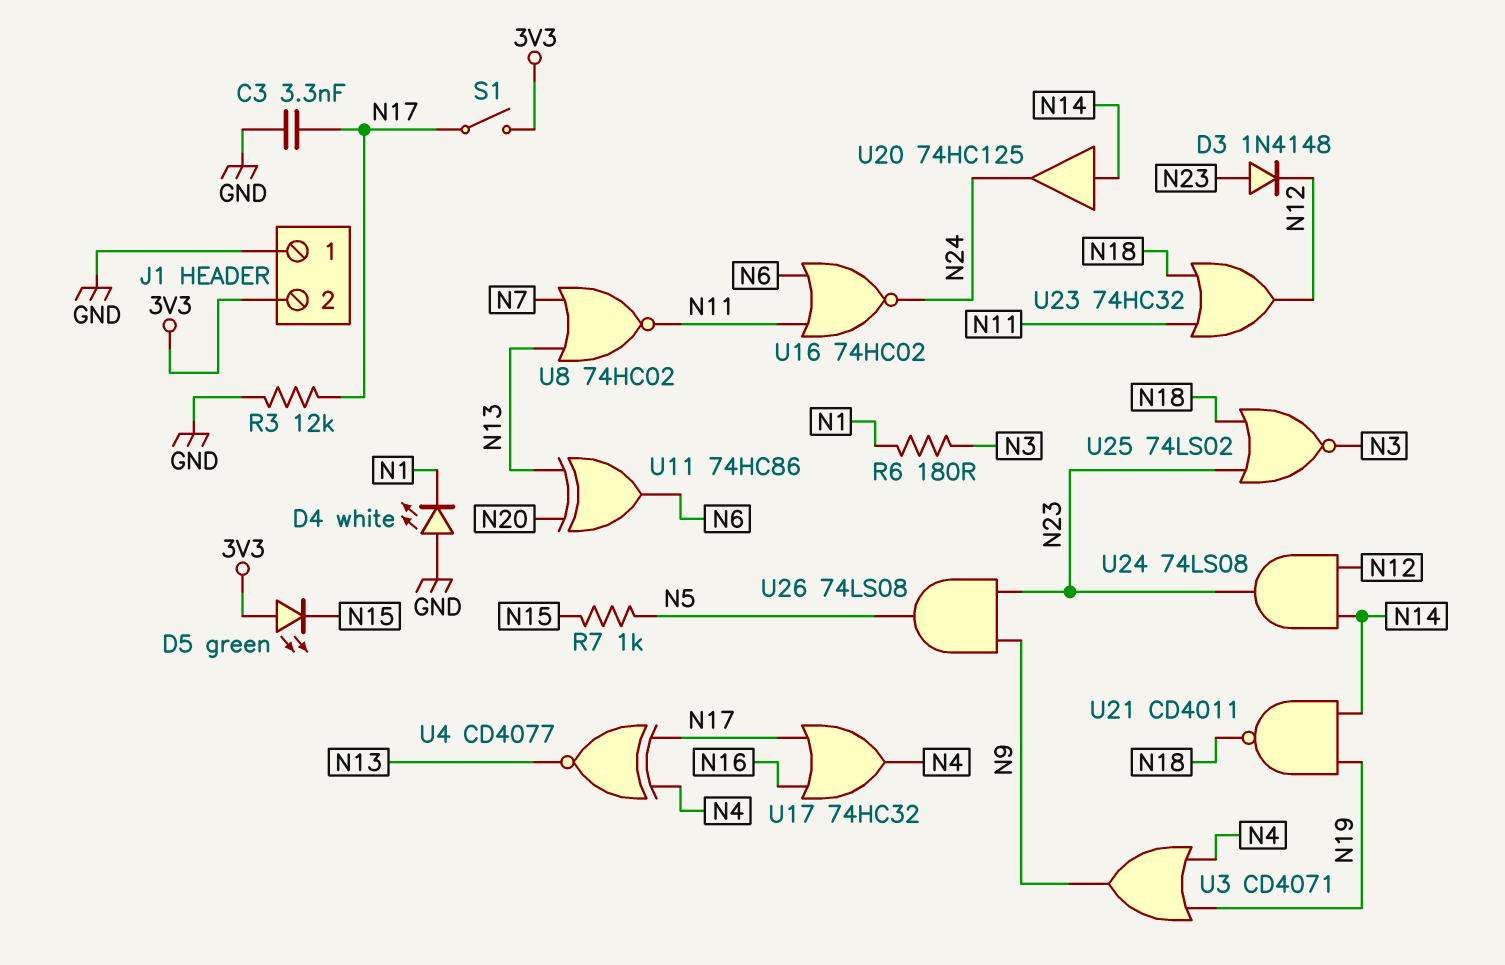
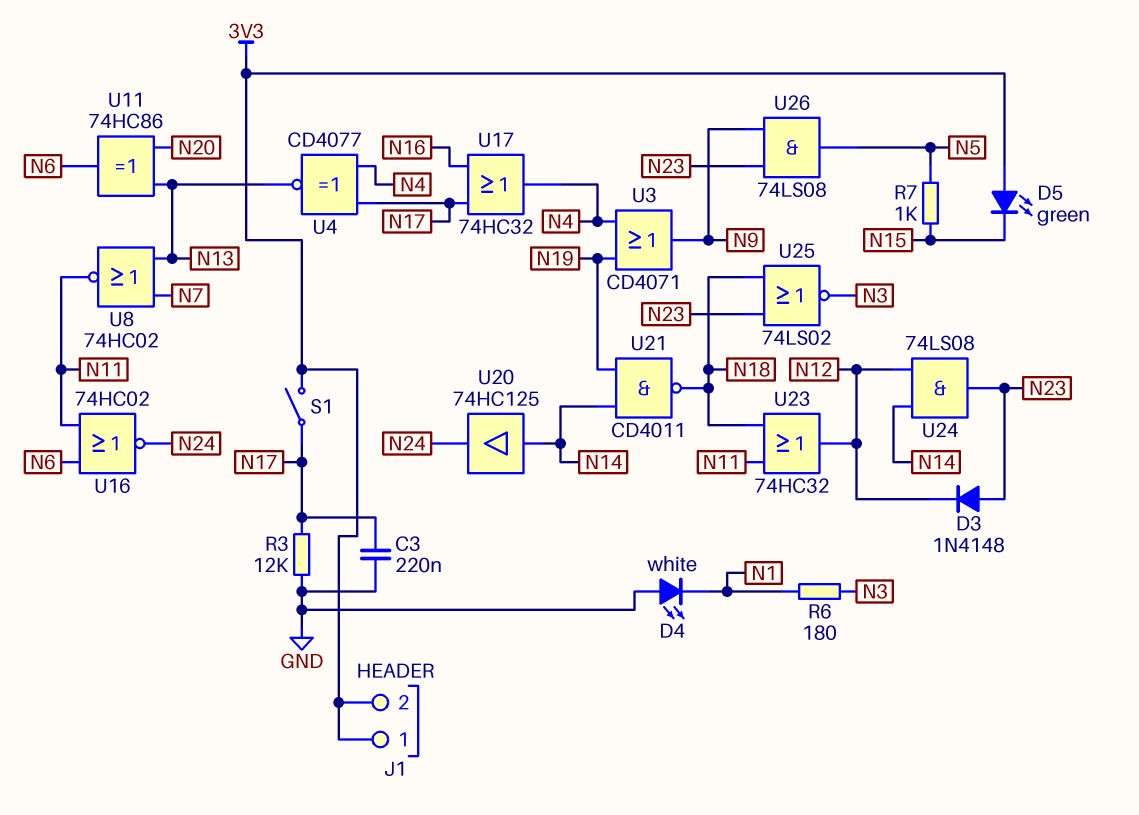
C3: 3.3nF (GND, N17) -> 220nF (GND, N17)
J1 pin 1: GND -> 3V3

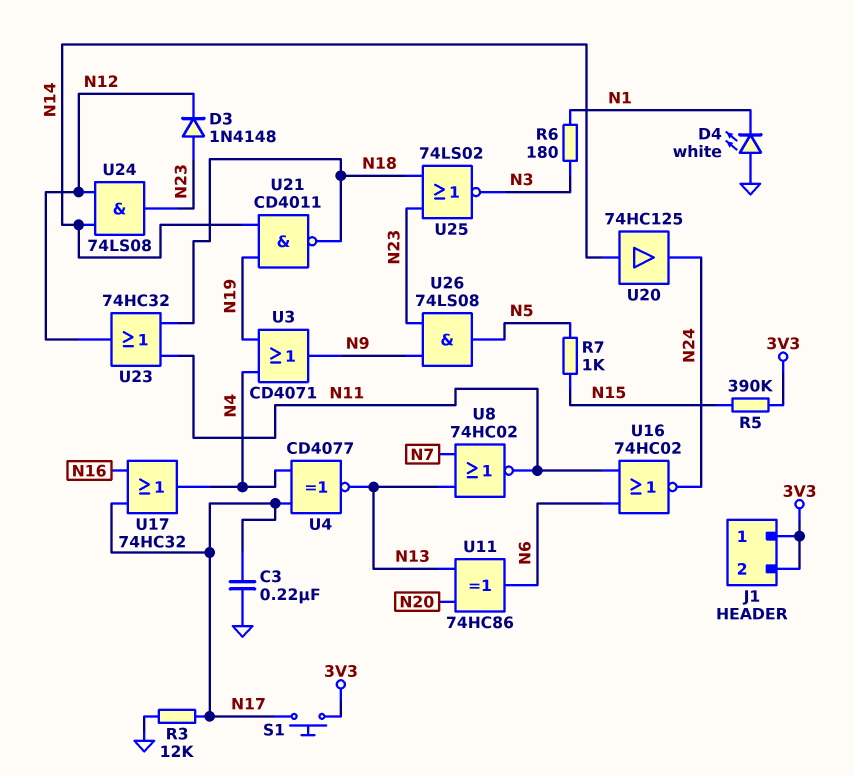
D5: LED green (A 3V3, K N15) -> none
R5: none -> 390k (3V3, N15)
S1: switch (3V3, N17) -> button (3V3, N17)

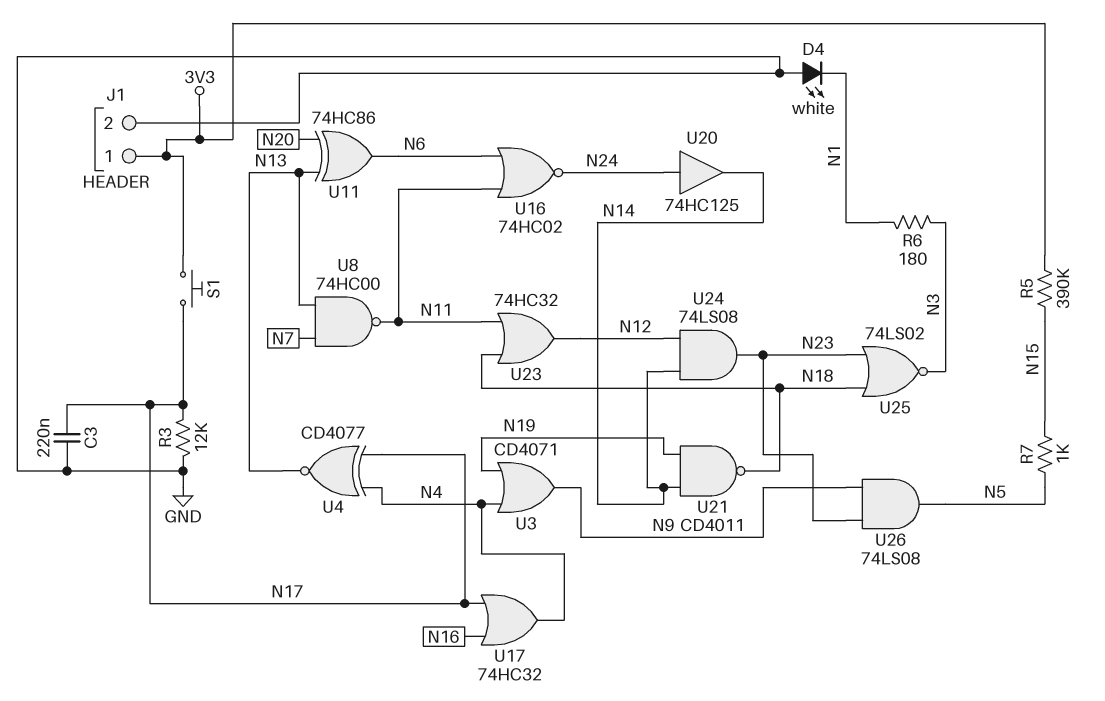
D3: diode 1N4148 (A N23, K N12) -> none
J1 pin 2: 3V3 -> GND
U8: NOR 74HC02 (in N7, in N13, out N11) -> NAND 74HC00 (in N7, in N13, out N11)
U20: buffer 74HC125 (in N14, out N24) -> buffer 74HC125 (in N24, out N14)

